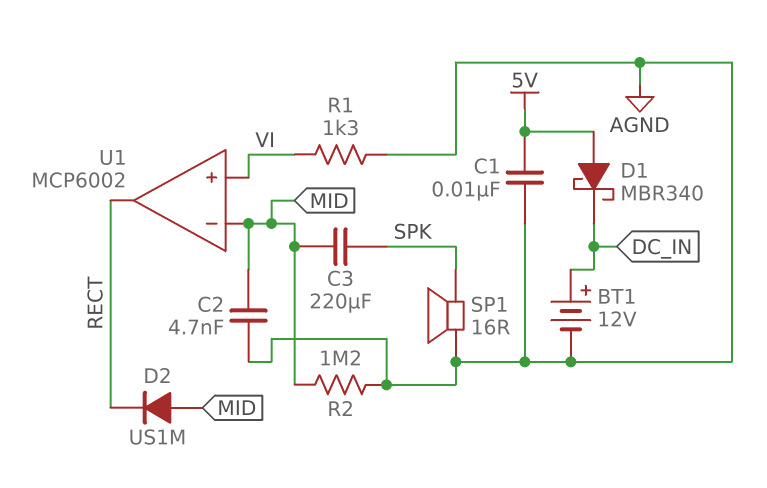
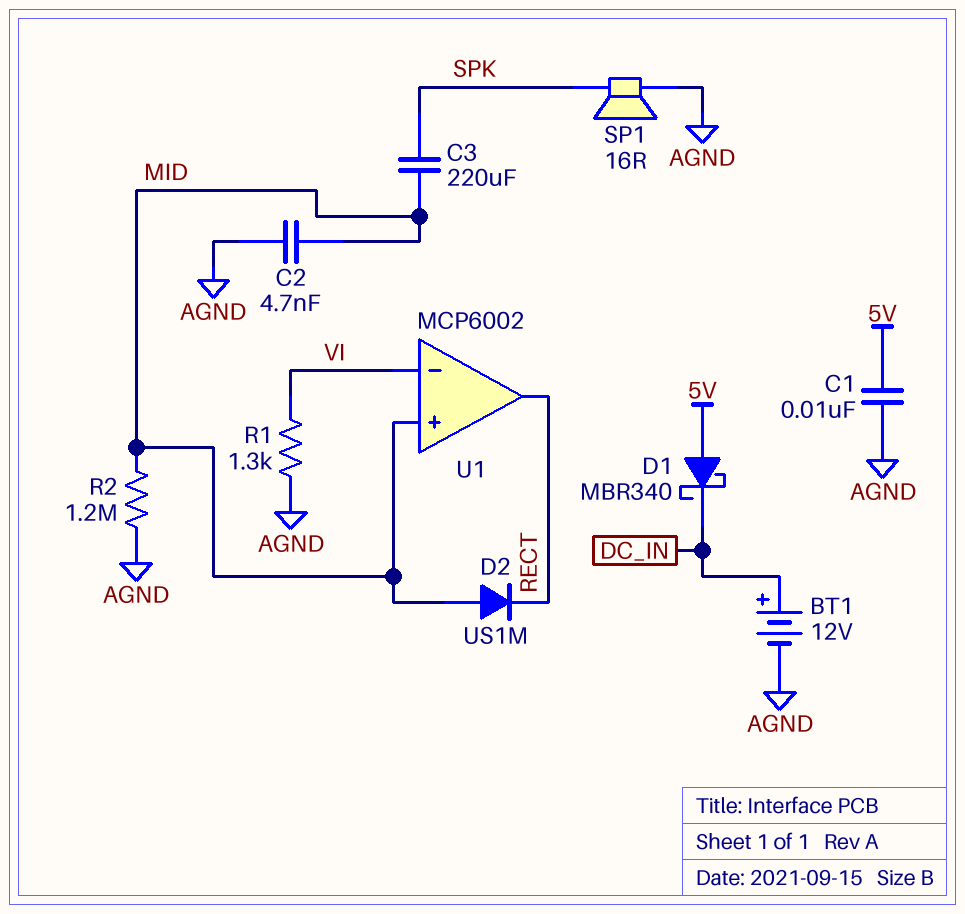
U1 pin in+: VI -> MID
U1 pin in-: MID -> VI

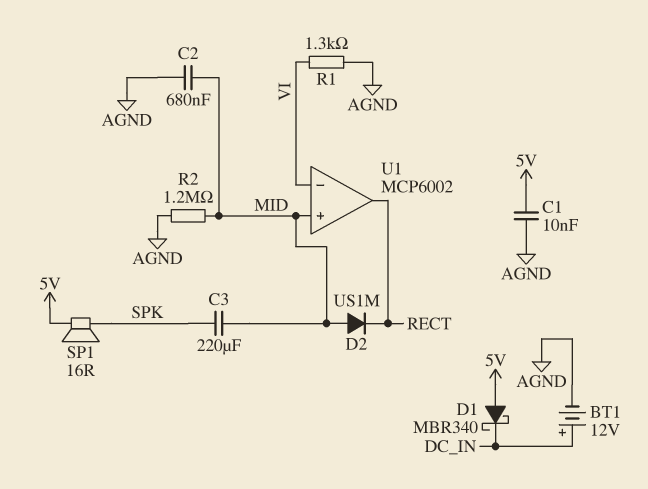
C2: 4.7nF (AGND, MID) -> 680nF (AGND, MID)
SP1: speaker 16R (AGND, SPK) -> speaker 16R (5V, SPK)

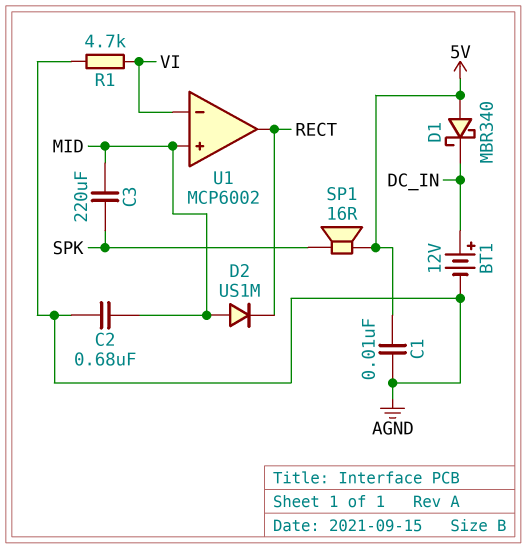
R1: 1.3k (AGND, VI) -> 4.7k (AGND, VI)
R2: 1.2M (AGND, MID) -> none

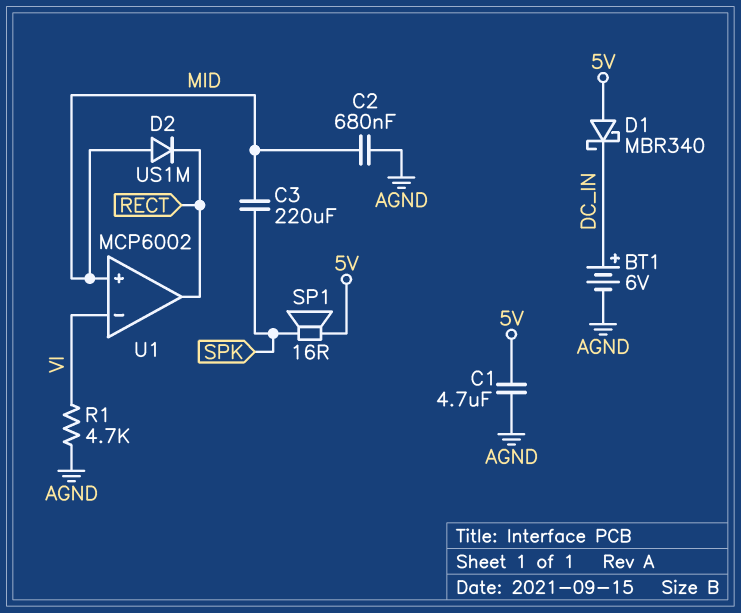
BT1: 12V (plus DC_IN, minus AGND) -> 6V (plus DC_IN, minus AGND)
C1: 10nF (5V, AGND) -> 4.7uF (5V, AGND)

